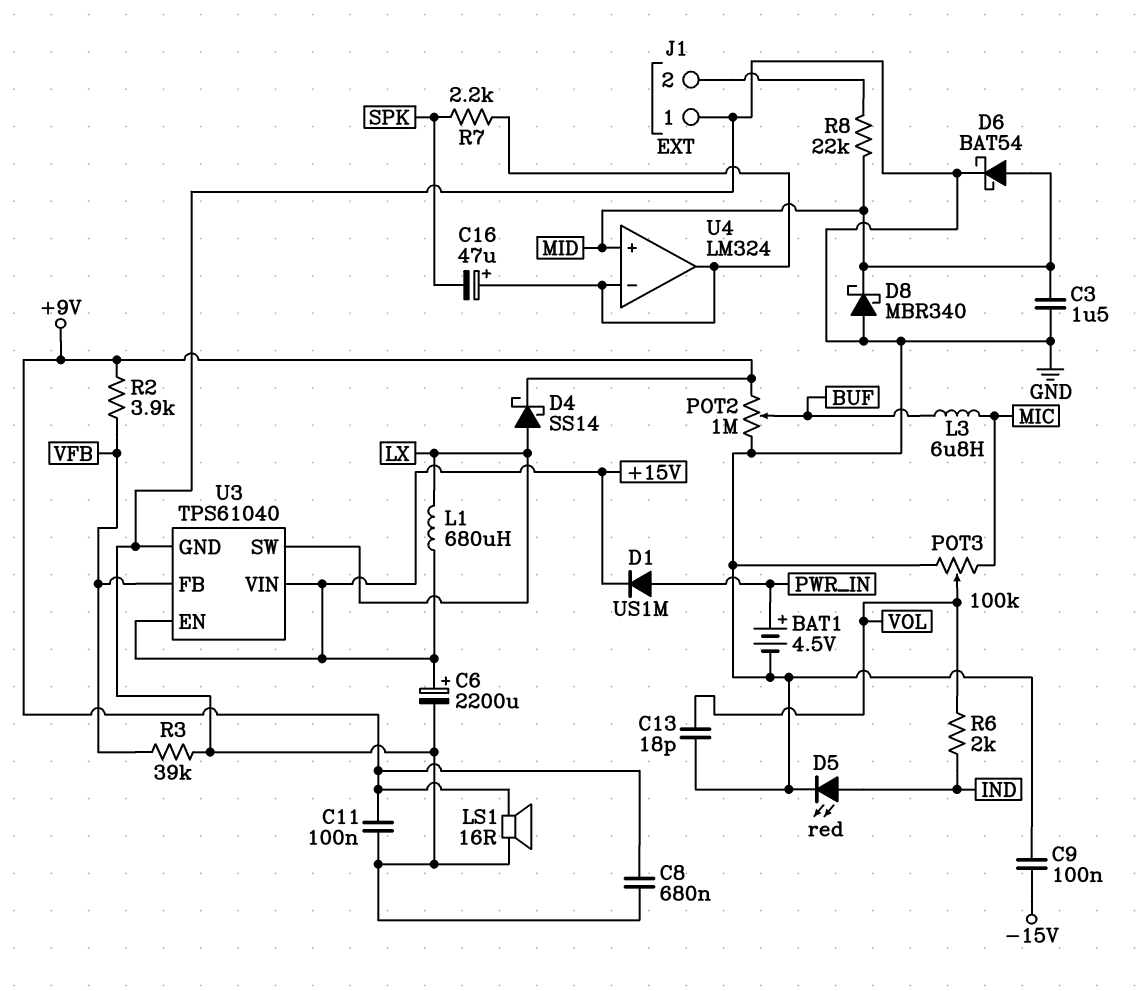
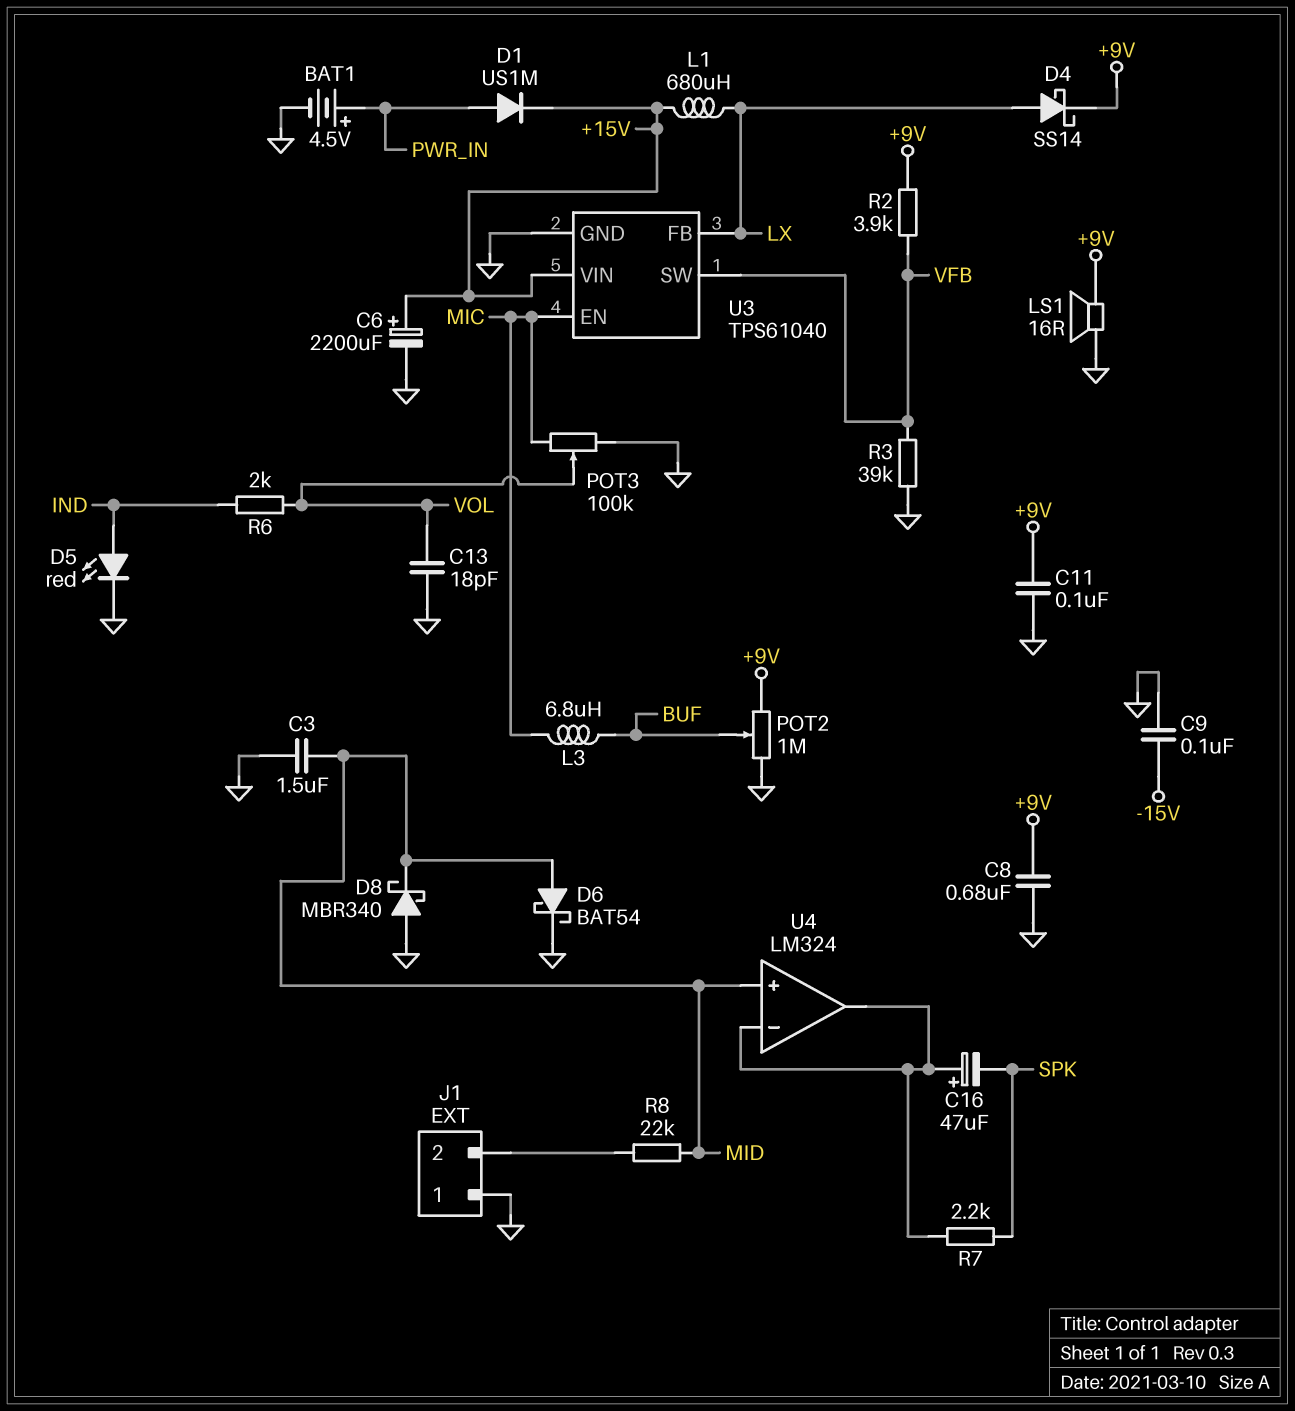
U3 pin EN: +15V -> MIC
U3 pin FB: VFB -> LX
U3 pin SW: LX -> VFB

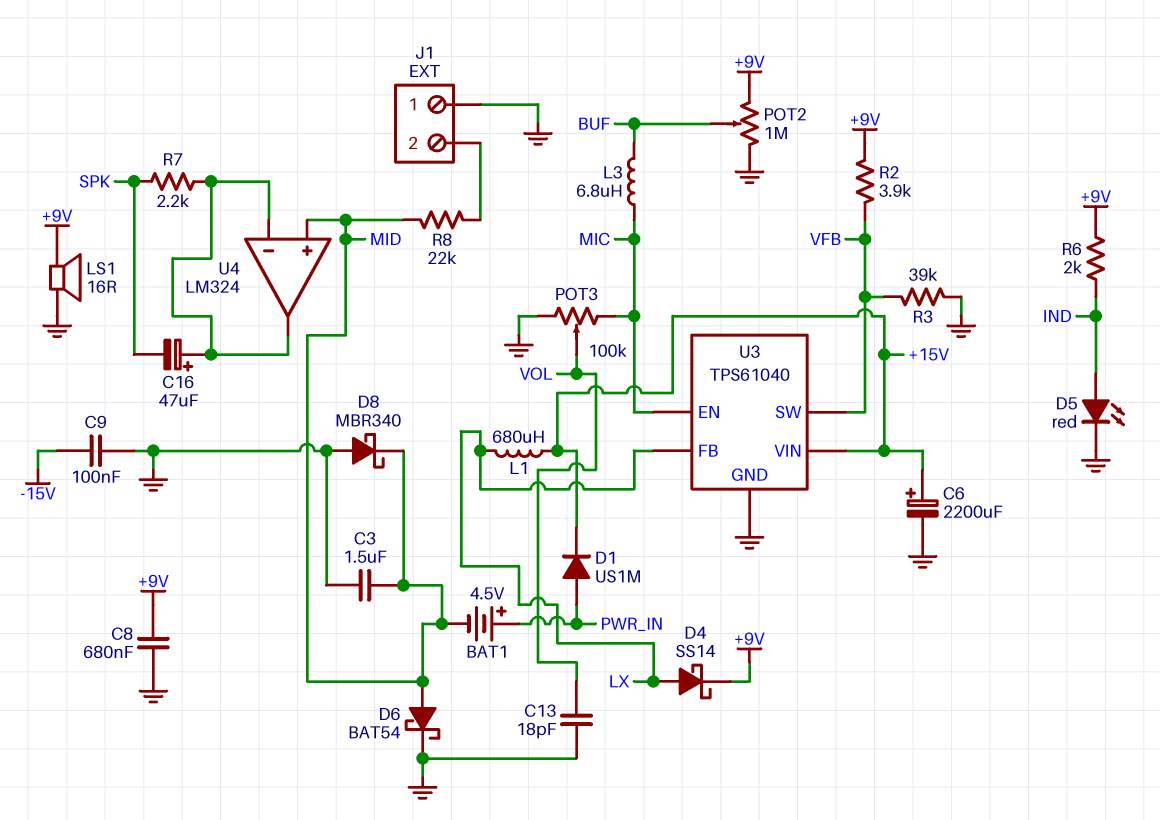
BAT1: 4.5V (plus PWR_IN, minus GND) -> 4.5V (plus PWR_IN, minus MID)
C11: 100nF (+9V, GND) -> none
R6: 2k (IND, VOL) -> 2k (+9V, IND)

